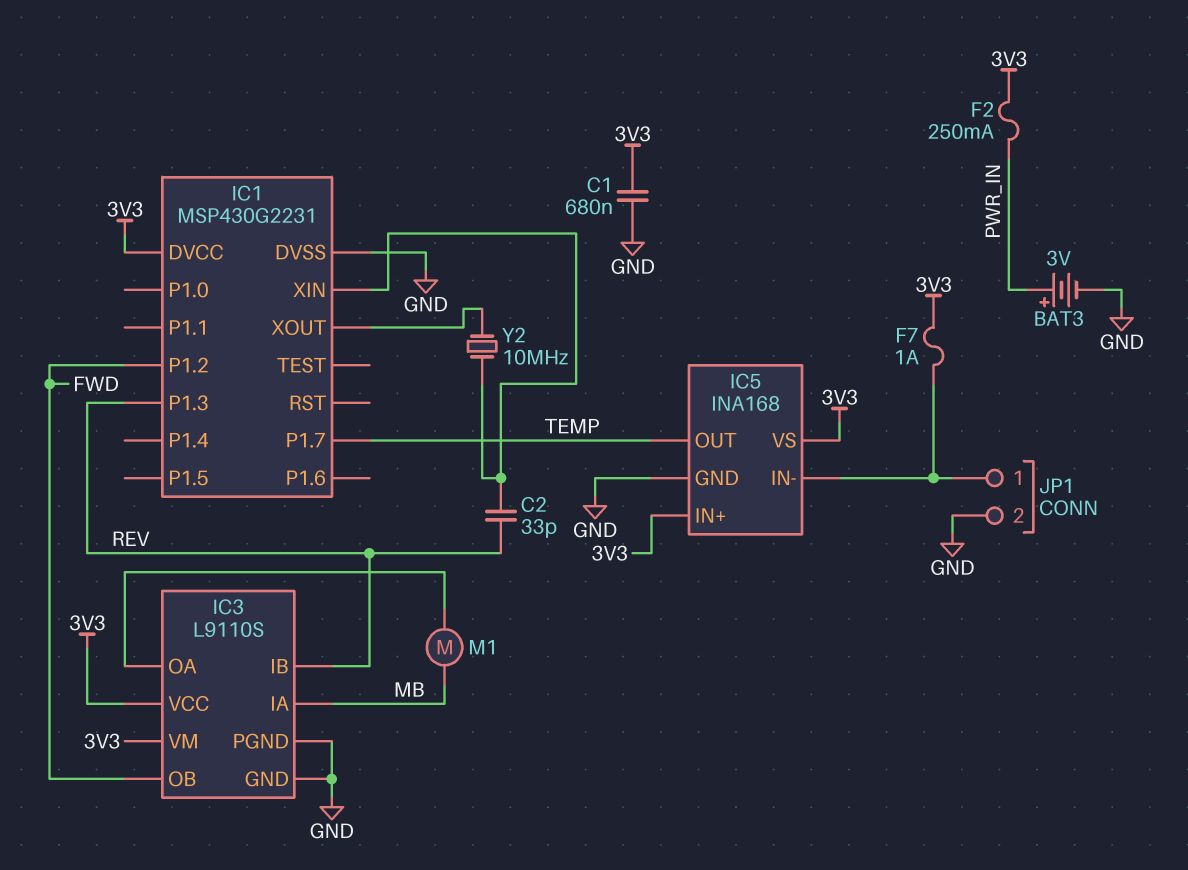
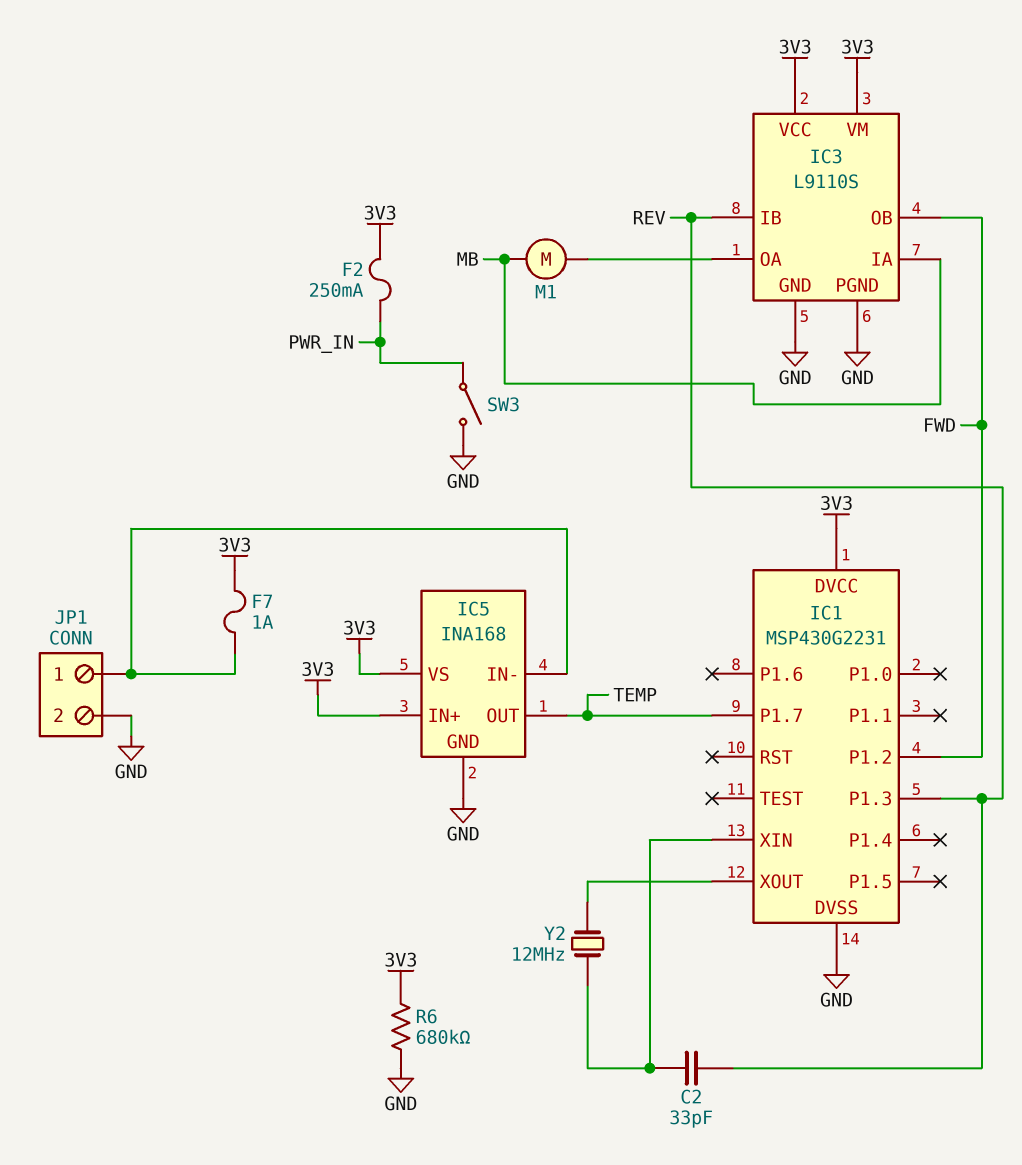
BAT3: 3V (plus PWR_IN, minus GND) -> none
C1: 680nF (3V3, GND) -> none
R6: none -> 680k (3V3, GND)
SW3: none -> switch (GND, PWR_IN)
Y2: 10MHz (IC1/XIN, IC1/XOUT) -> 12MHz (IC1/XIN, IC1/XOUT)

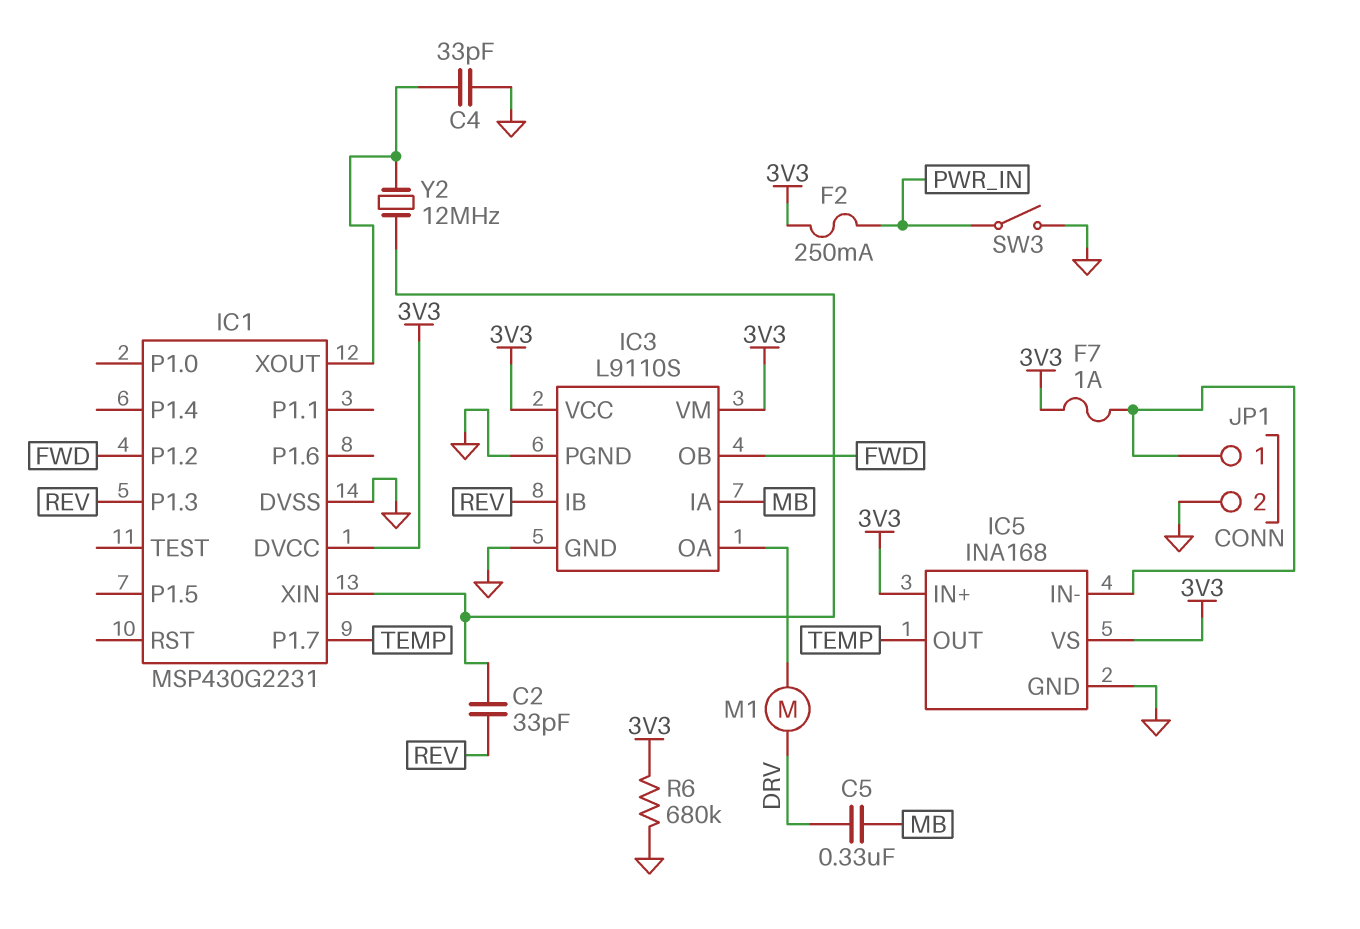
C4: none -> 33pF (GND, IC1/XOUT)
C5: none -> 330nF (DRV, MB)
M1: motor (IC3/OA, MB) -> motor (DRV, IC3/OA)

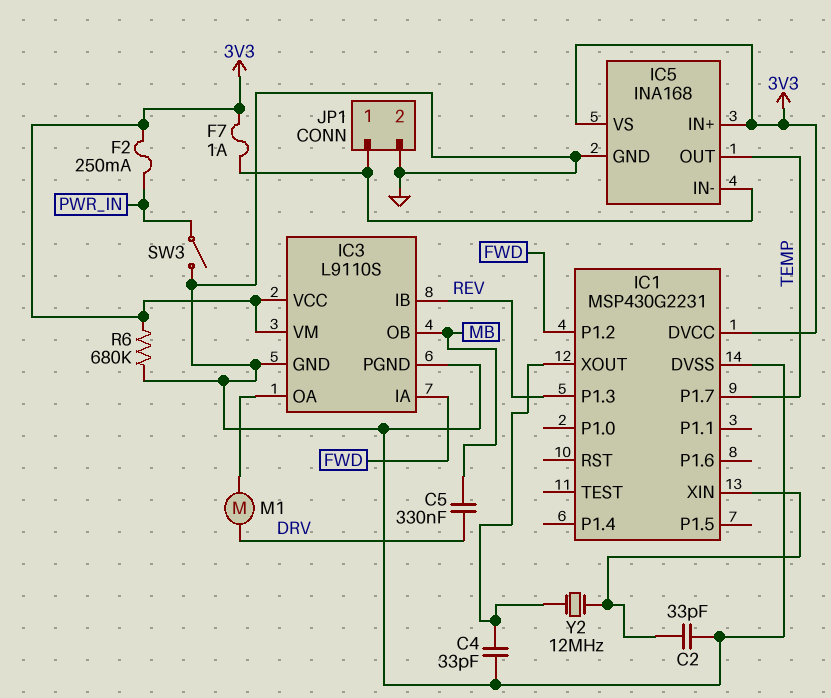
C2: 33pF (IC1/XIN, REV) -> 33pF (GND, IC1/XIN)
IC3 pin IA: MB -> FWD
IC3 pin OB: FWD -> MB

